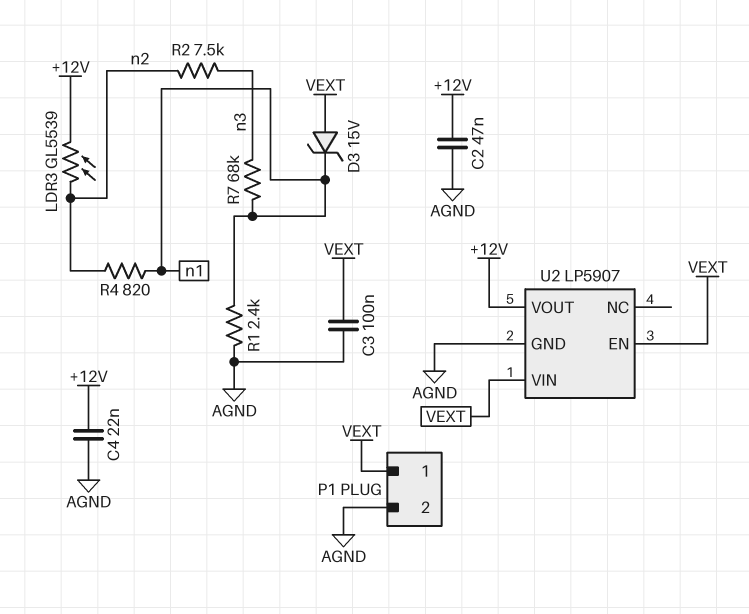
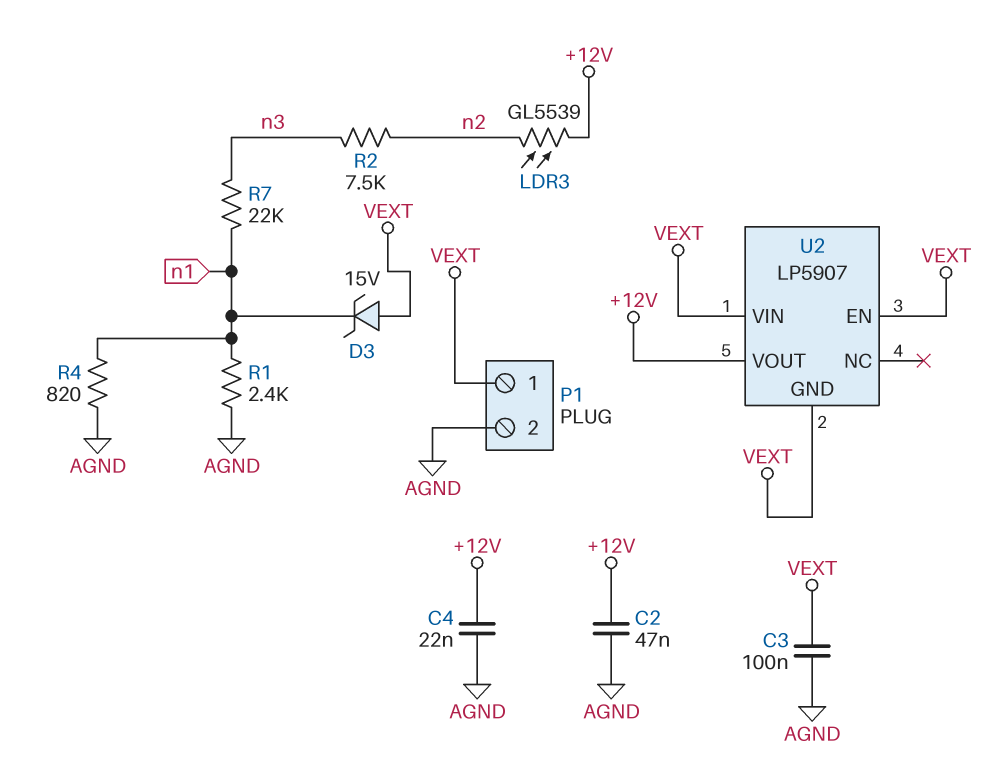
R4: 820 (n1, n2) -> 820 (AGND, n1)
R7: 68k (n1, n3) -> 22k (n1, n3)
U2 pin GND: AGND -> VEXT

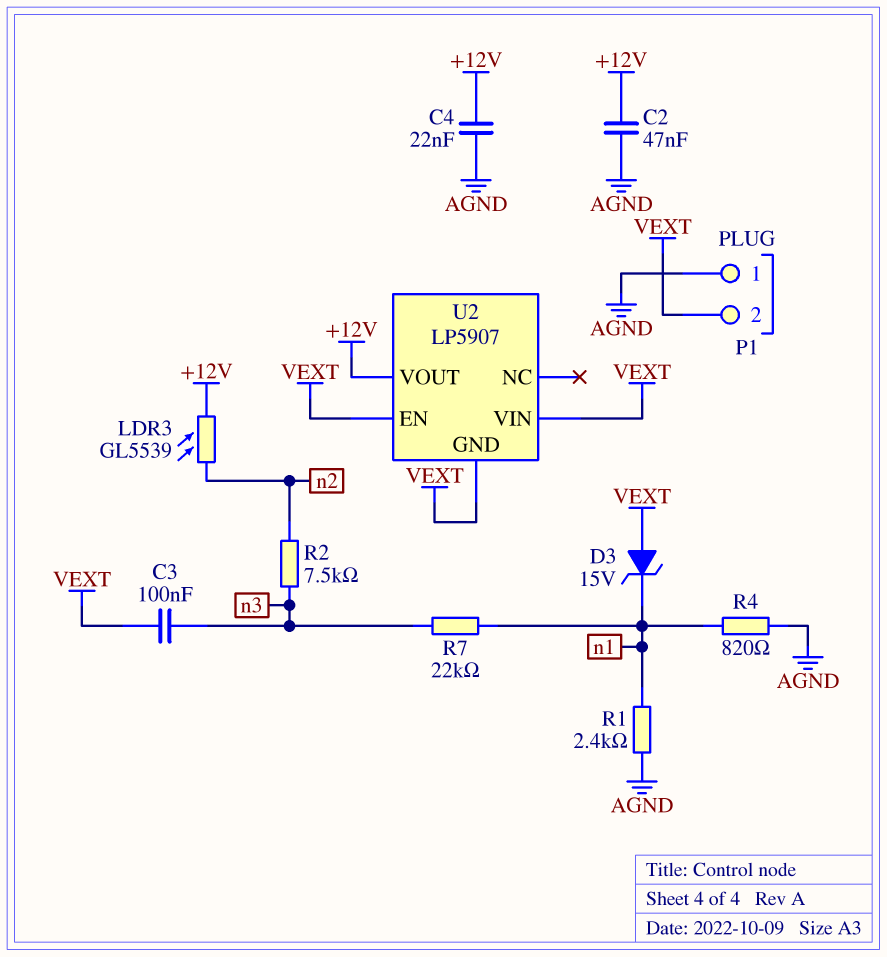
C3: 100nF (AGND, VEXT) -> 100nF (VEXT, n3)
P1 pin 1: VEXT -> AGND
P1 pin 2: AGND -> VEXT

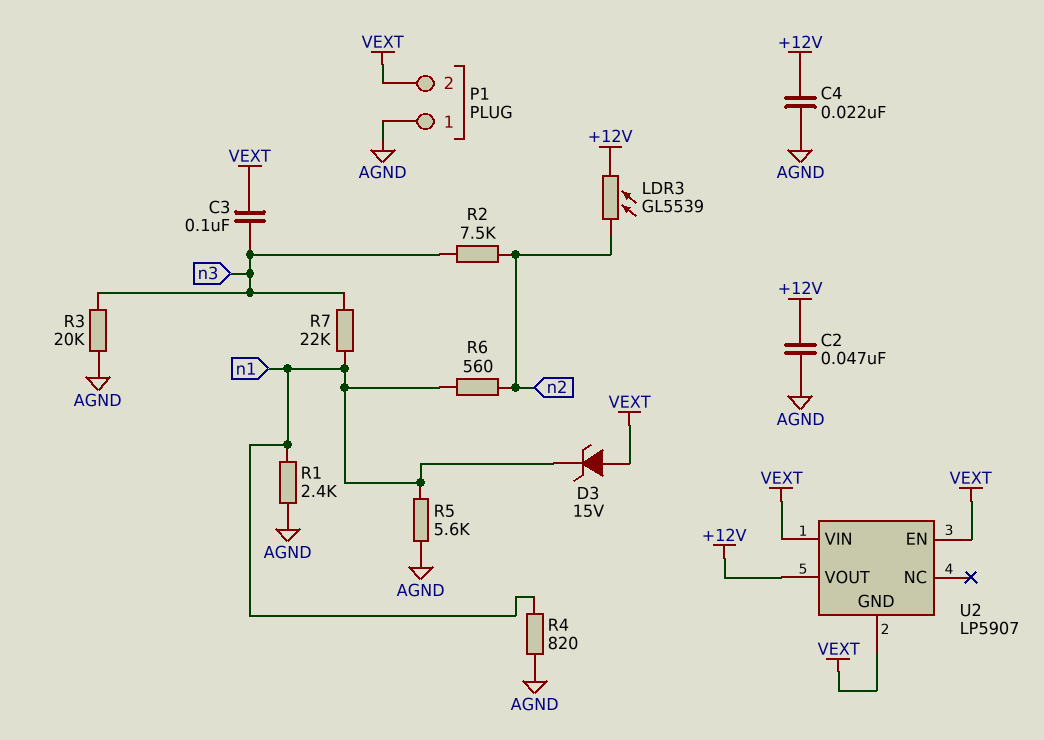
R3: none -> 20k (AGND, n3)
R5: none -> 5.6k (AGND, n1)
R6: none -> 560 (n1, n2)

